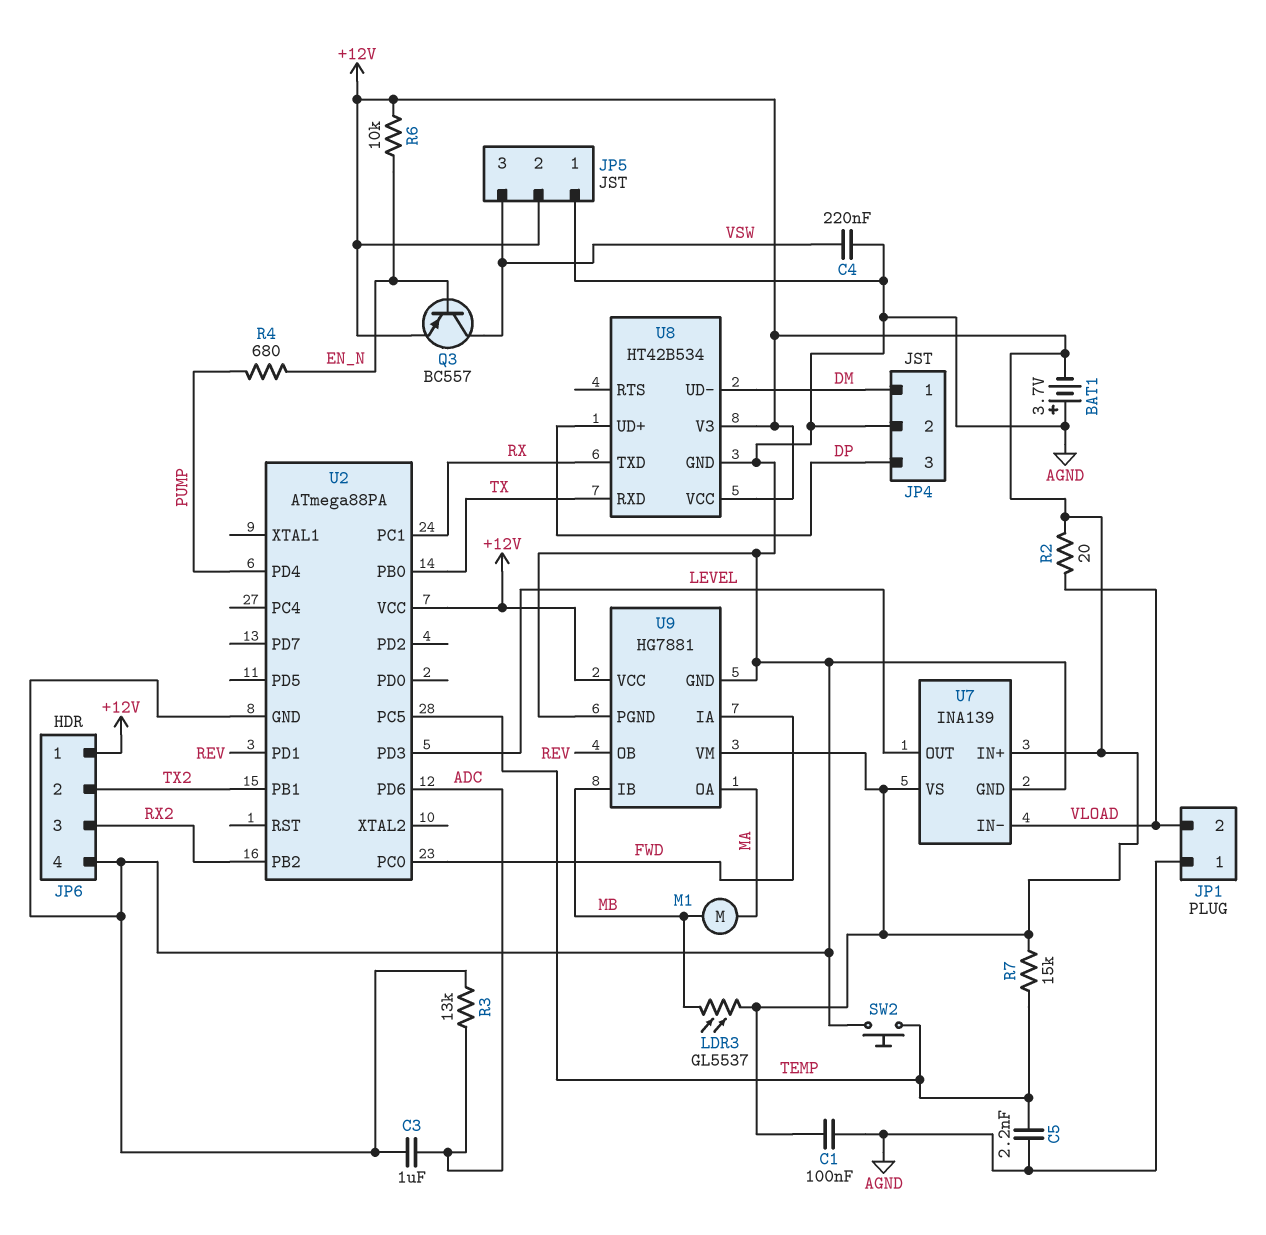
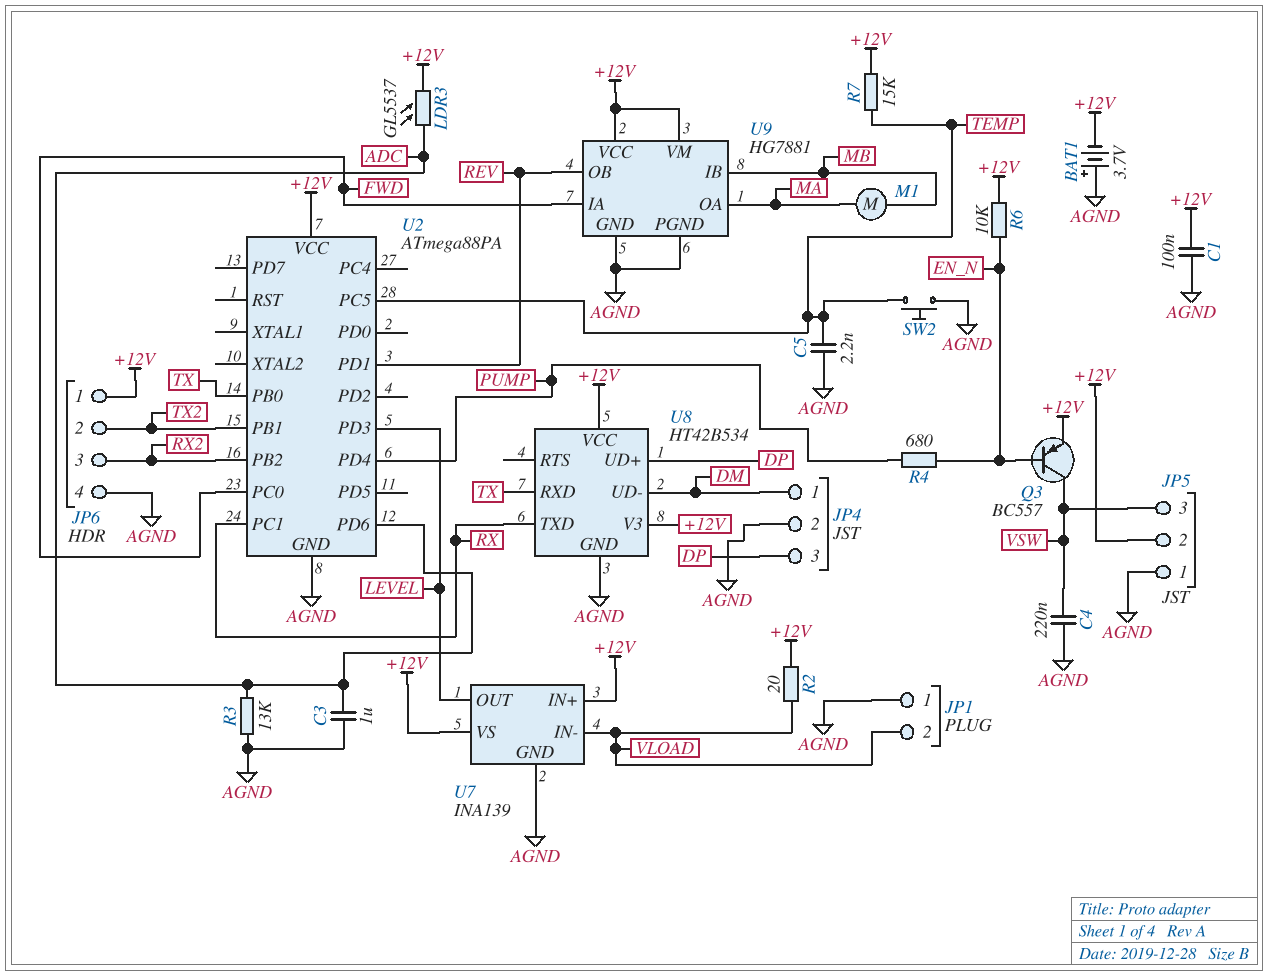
LDR3: GL5537 (+12V, MB) -> GL5537 (+12V, ADC)

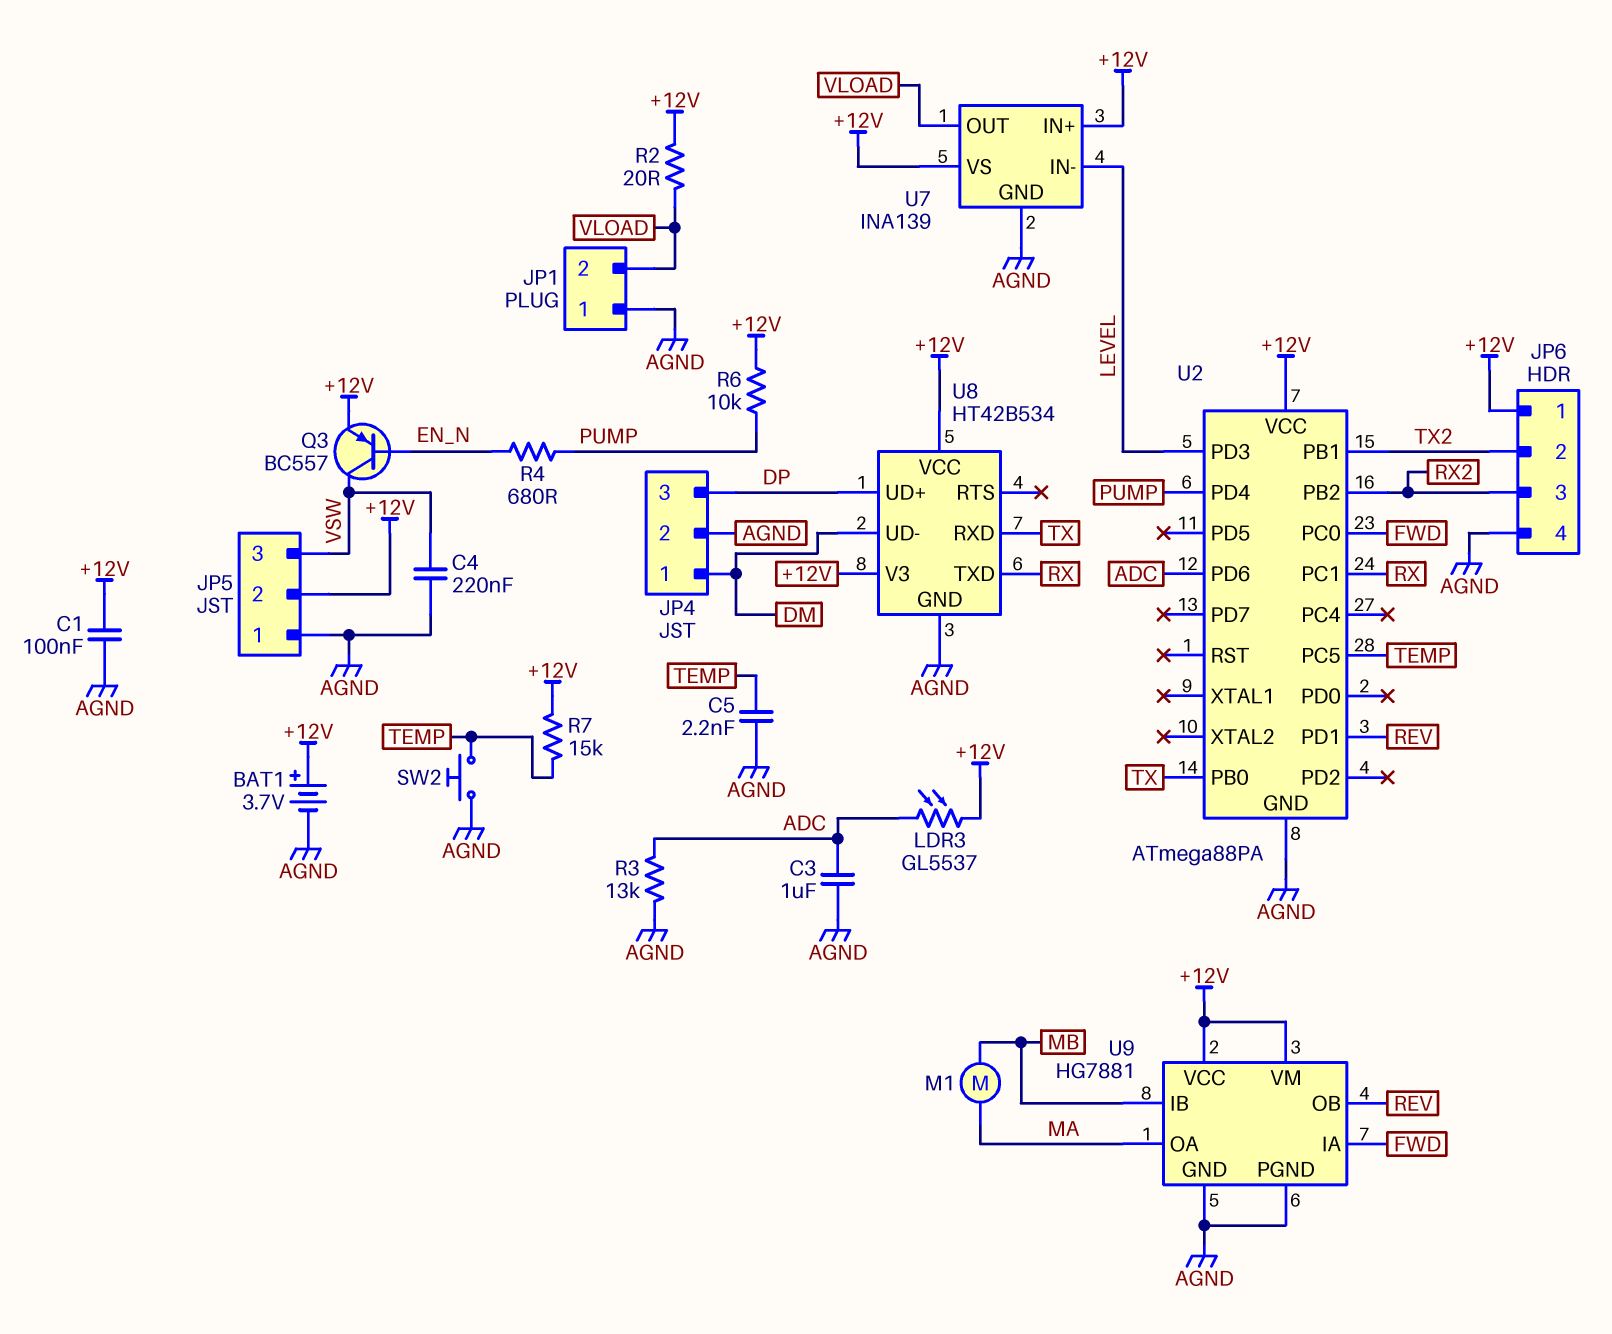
BAT1: 3.7V (plus AGND, minus +12V) -> 3.7V (plus +12V, minus AGND)
R6: 10k (+12V, EN_N) -> 10k (+12V, PUMP)
U7 pin IN-: VLOAD -> LEVEL
U7 pin OUT: LEVEL -> VLOAD

